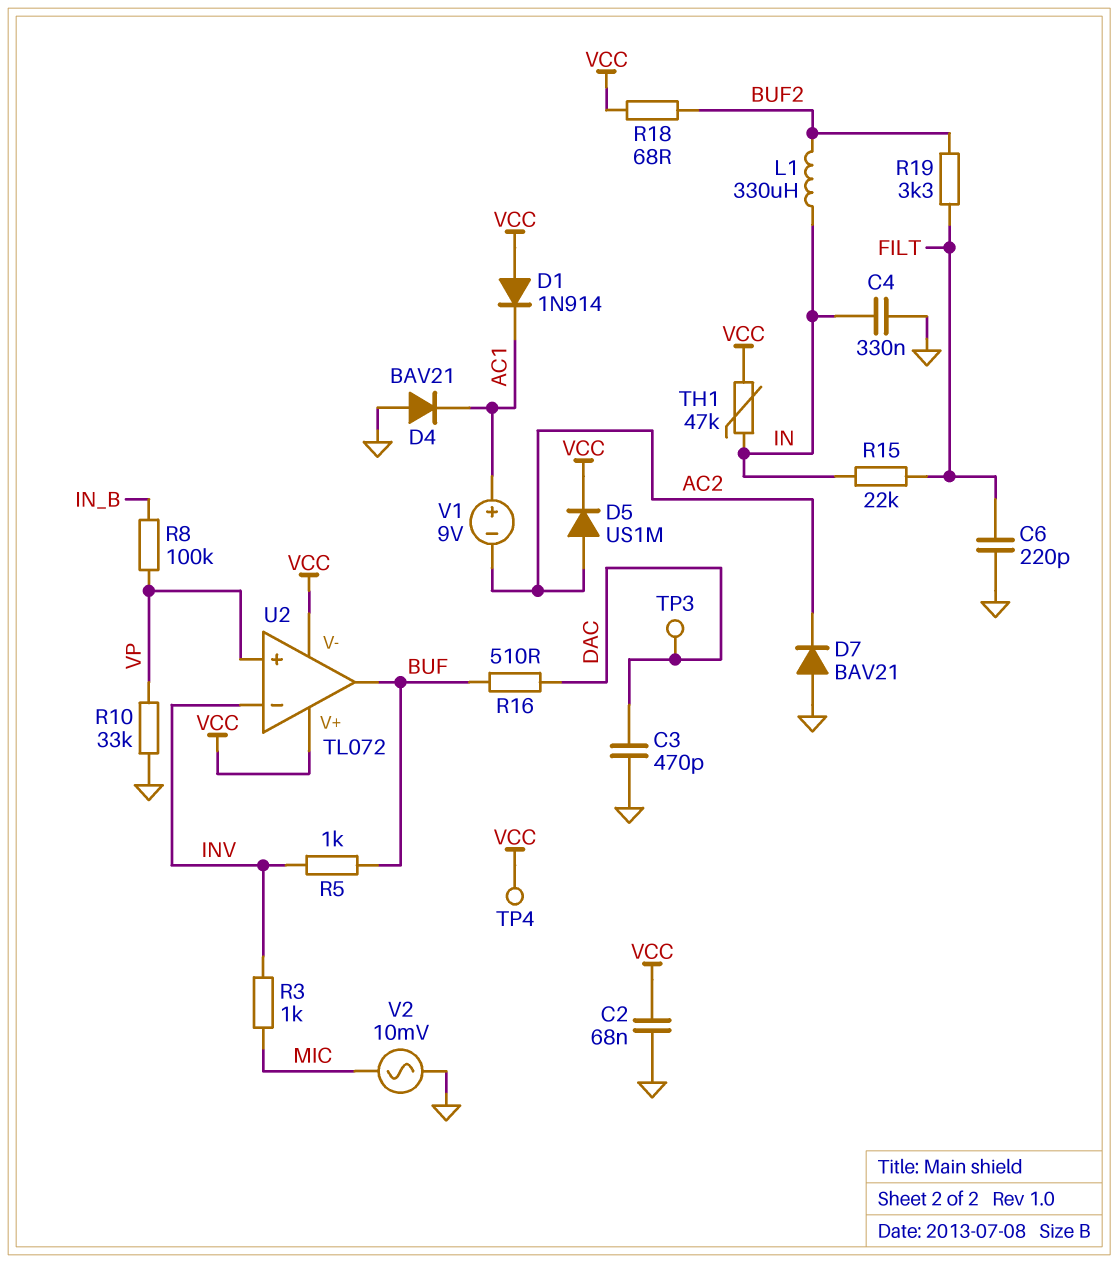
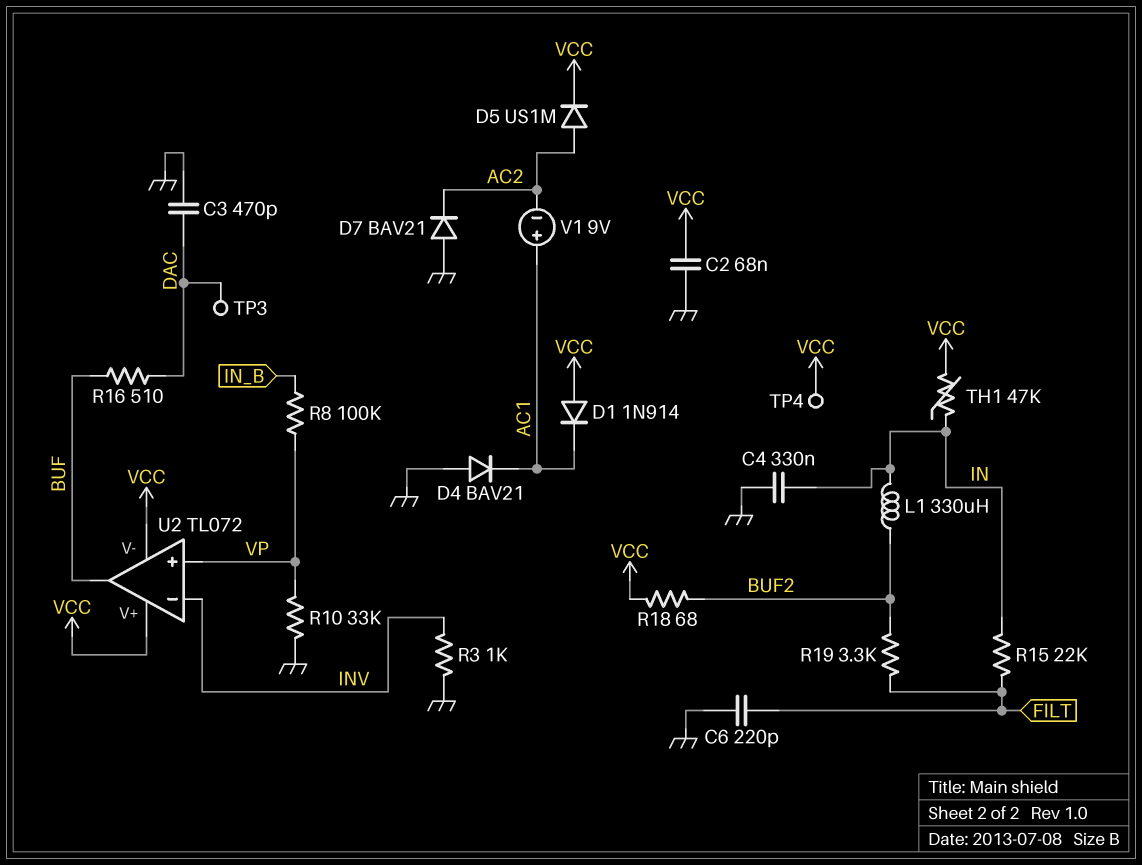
R3: 1k (INV, MIC) -> 1k (GND, INV)
R5: 1k (BUF, INV) -> none
V2: AC 10mV (GND, MIC) -> none

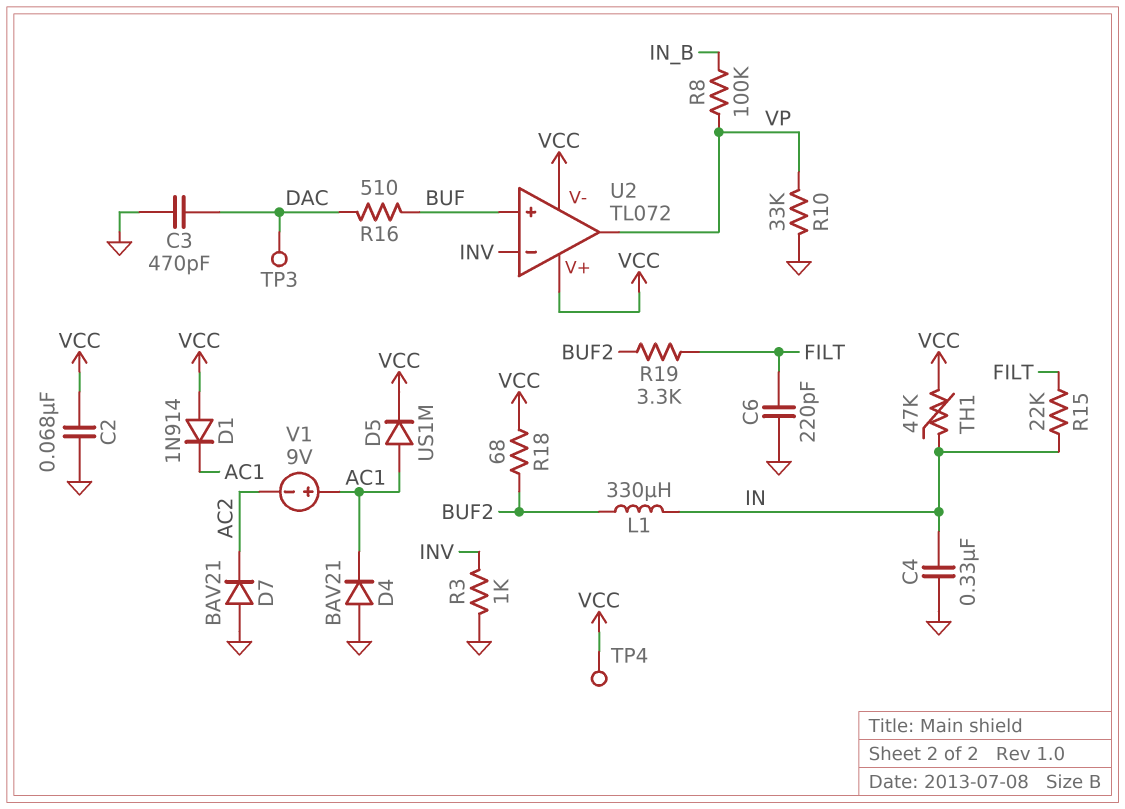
D5: diode US1M (A AC2, K VCC) -> diode US1M (A AC1, K VCC)
U2 pin in+: VP -> BUF
U2 pin out: BUF -> VP

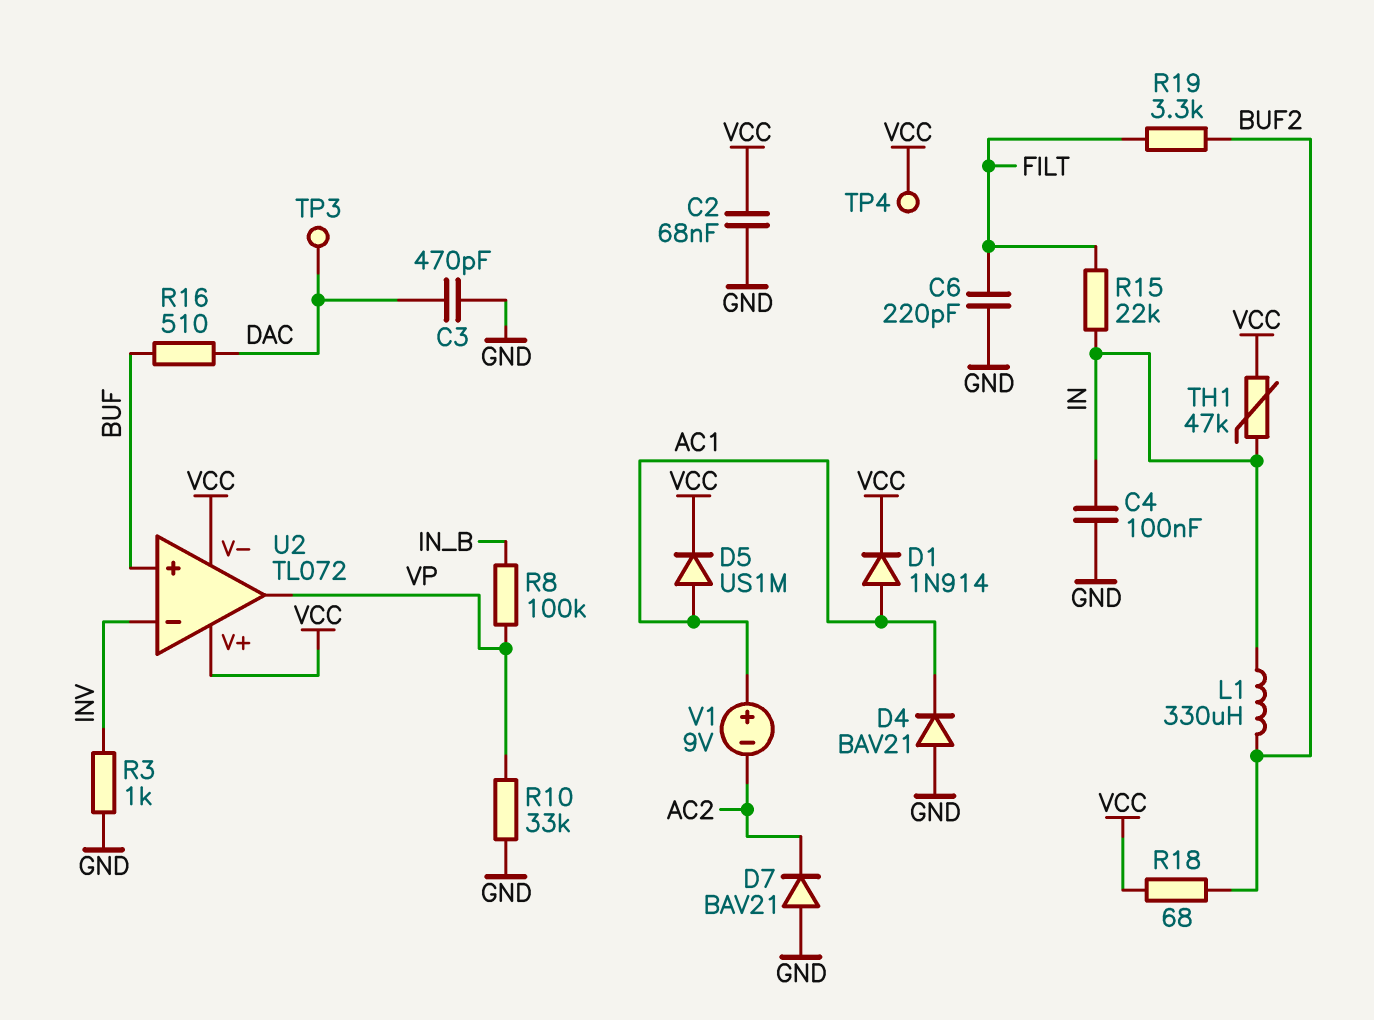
C4: 330nF (GND, IN) -> 100nF (GND, IN)
D1: diode 1N914 (A VCC, K AC1) -> diode 1N914 (A AC1, K VCC)

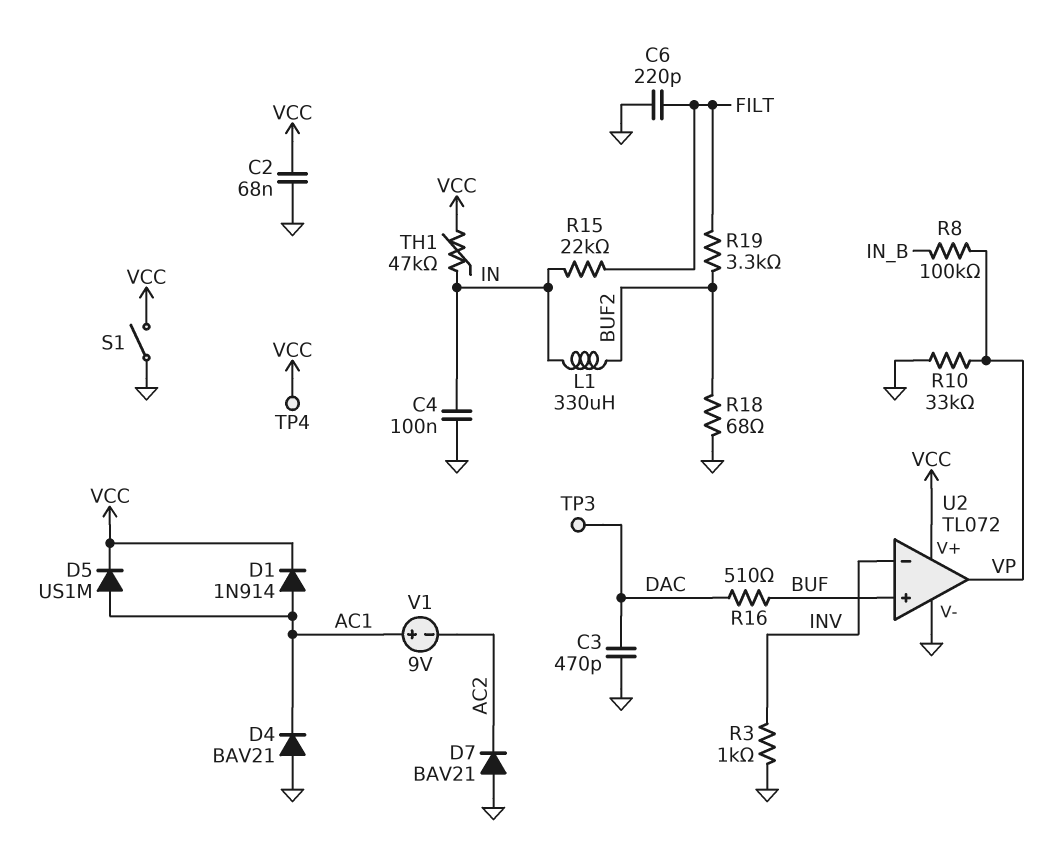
R18: 68 (BUF2, VCC) -> 68 (BUF2, GND)
S1: none -> switch (GND, VCC)
U2 pin V-: VCC -> GND

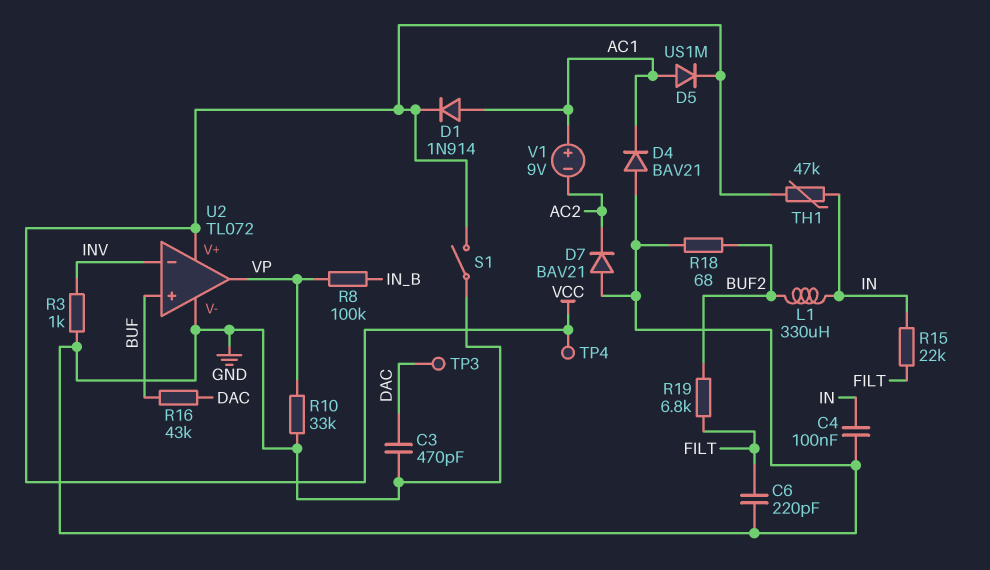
C2: 68nF (GND, VCC) -> none
R16: 510 (BUF, DAC) -> 43k (BUF, DAC)
R19: 3.3k (BUF2, FILT) -> 6.8k (BUF2, FILT)

